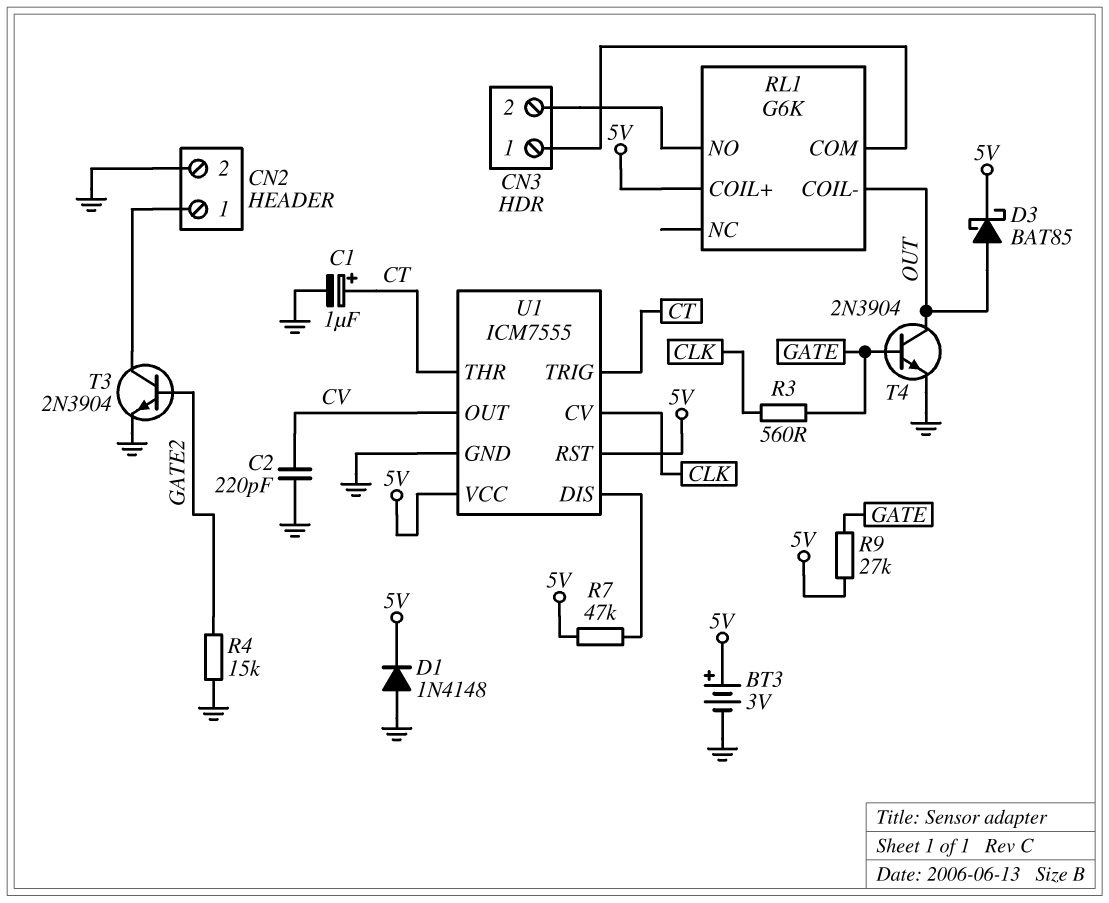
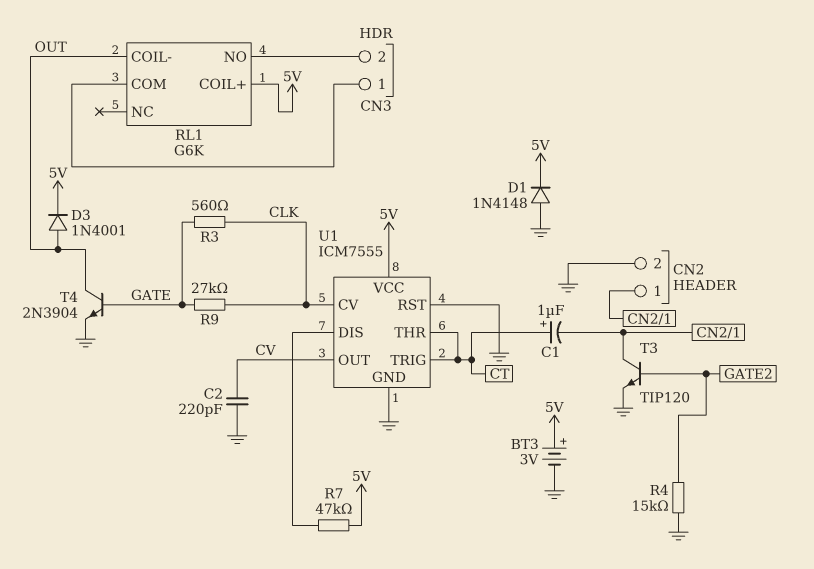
C1: 1uF (plus CT, minus GND) -> 1uF (plus CT, minus CN2/1)
D3: schottky BAT85 (A OUT, K 5V) -> diode 1N4001 (A OUT, K 5V)
R9: 27k (5V, GATE) -> 27k (CLK, GATE)
T3: NPN 2N3904 (B GATE2, C CN2/1, E GND) -> NPN TIP120 (B GATE2, C CN2/1, E GND)
U1 pin RST: 5V -> GND

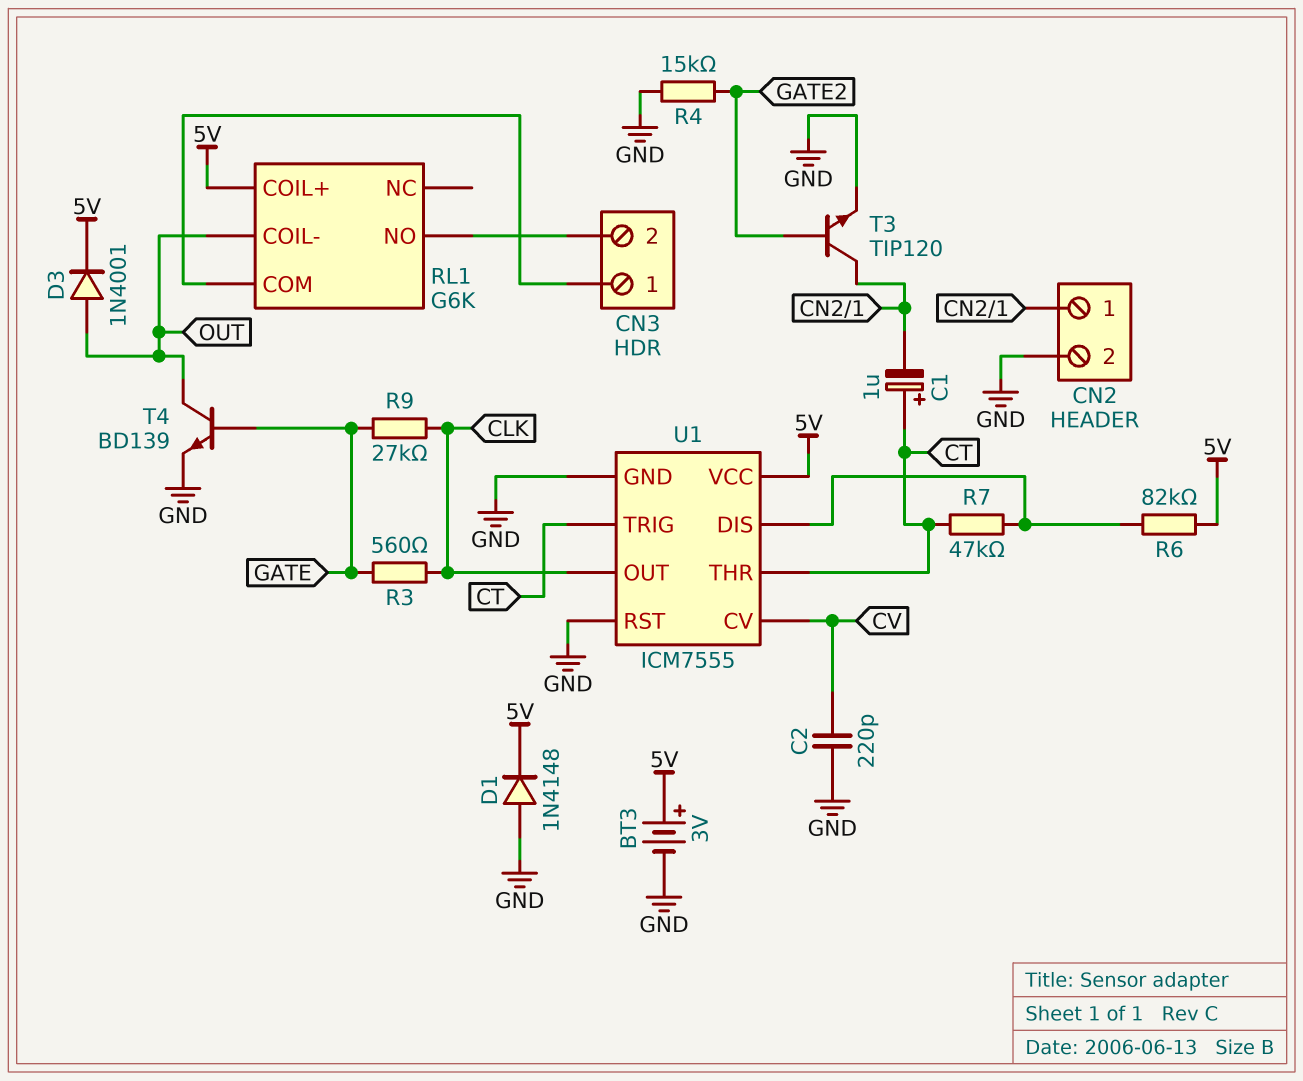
R6: none -> 82k (5V, U1/DIS)
R7: 47k (5V, U1/DIS) -> 47k (CT, U1/DIS)
T4: NPN 2N3904 (B GATE, C OUT, E GND) -> NPN BD139 (B GATE, C OUT, E GND)
U1 pin CV: CLK -> CV
U1 pin OUT: CV -> CLK

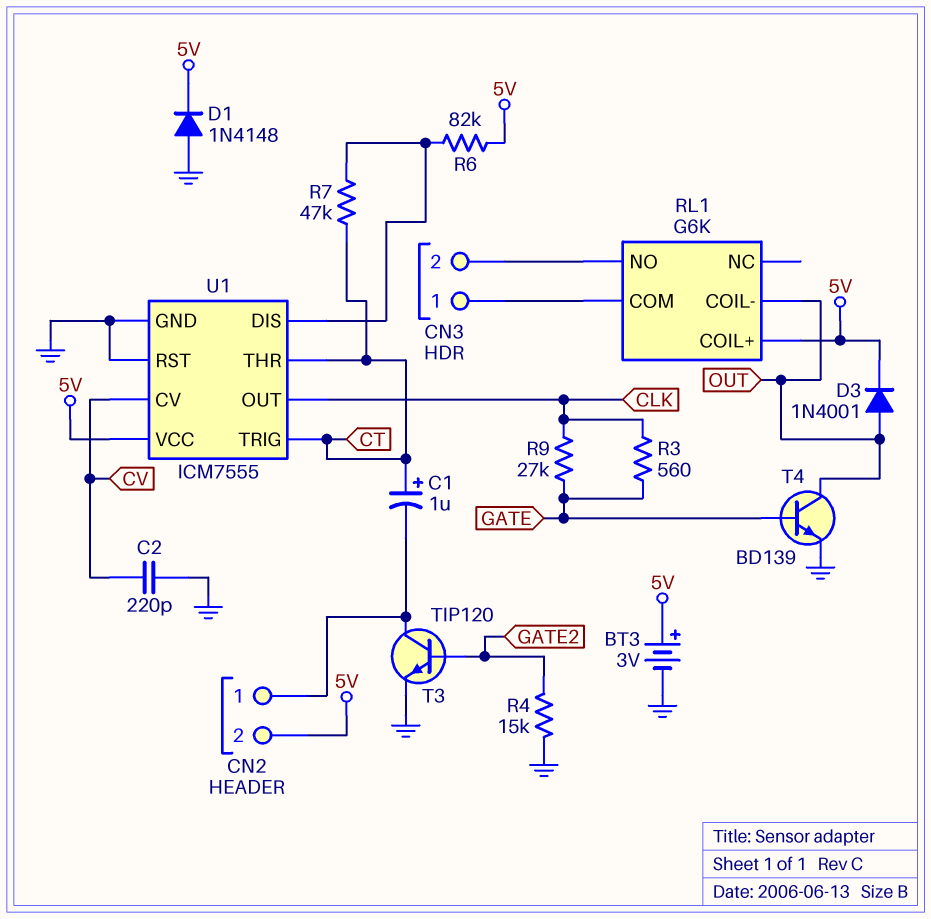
CN2 pin 2: GND -> 5V

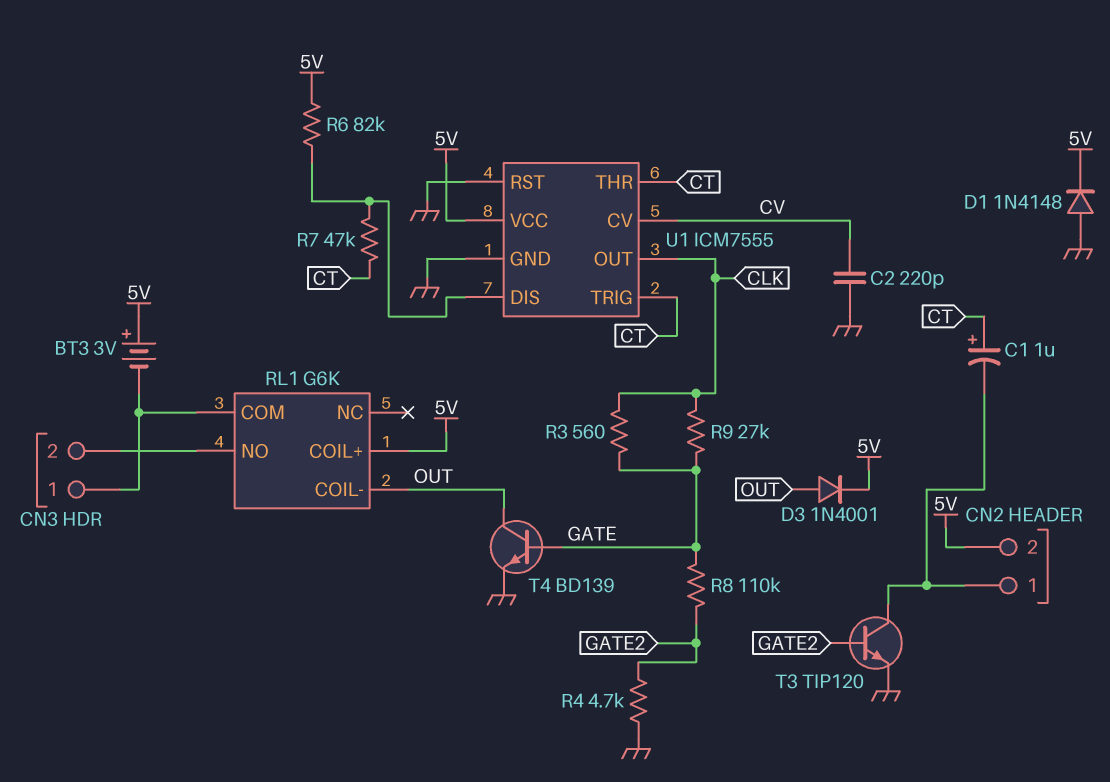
BT3: 3V (plus 5V, minus GND) -> 3V (plus 5V, minus CN3/1)
R4: 15k (GATE2, GND) -> 4.7k (GATE2, GND)
R8: none -> 110k (GATE, GATE2)

